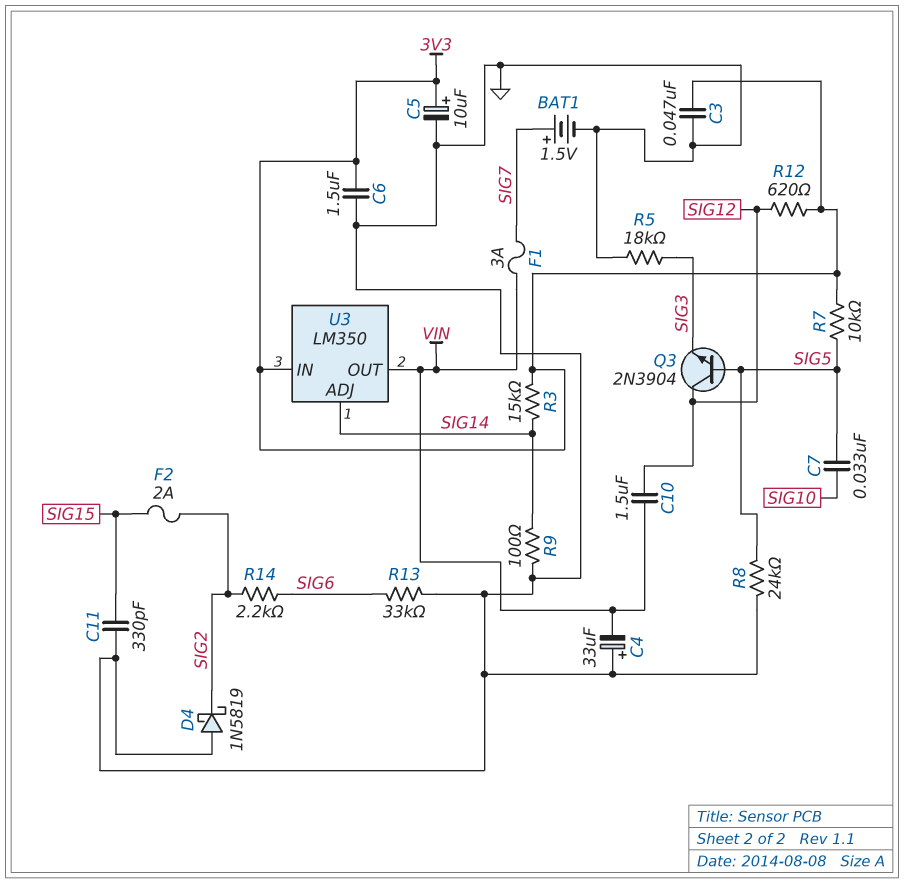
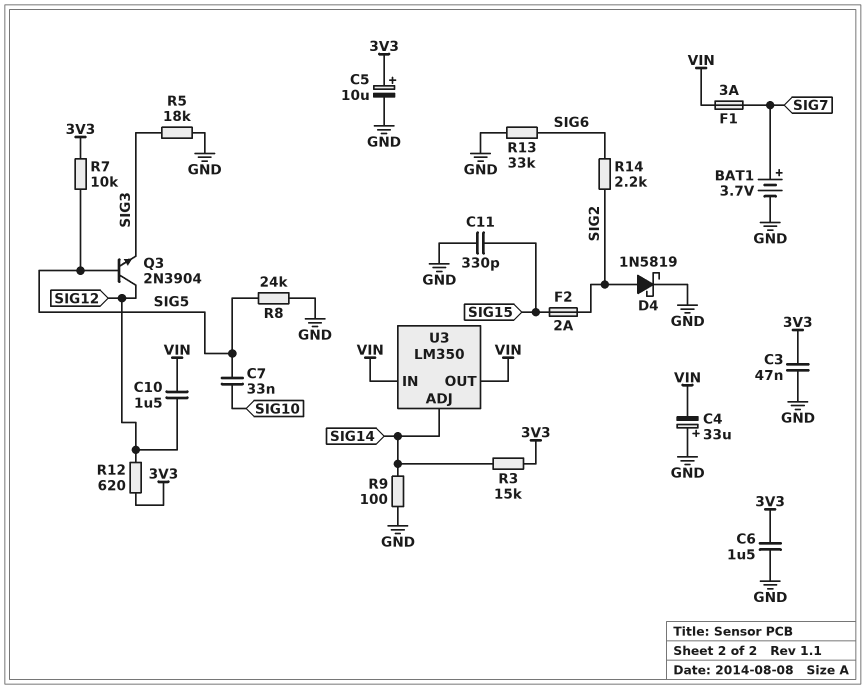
BAT1: 1.5V (plus SIG7, minus GND) -> 3.7V (plus SIG7, minus GND)
D4: schottky 1N5819 (A GND, K SIG2) -> schottky 1N5819 (A SIG2, K GND)
U3 pin IN: 3V3 -> VIN

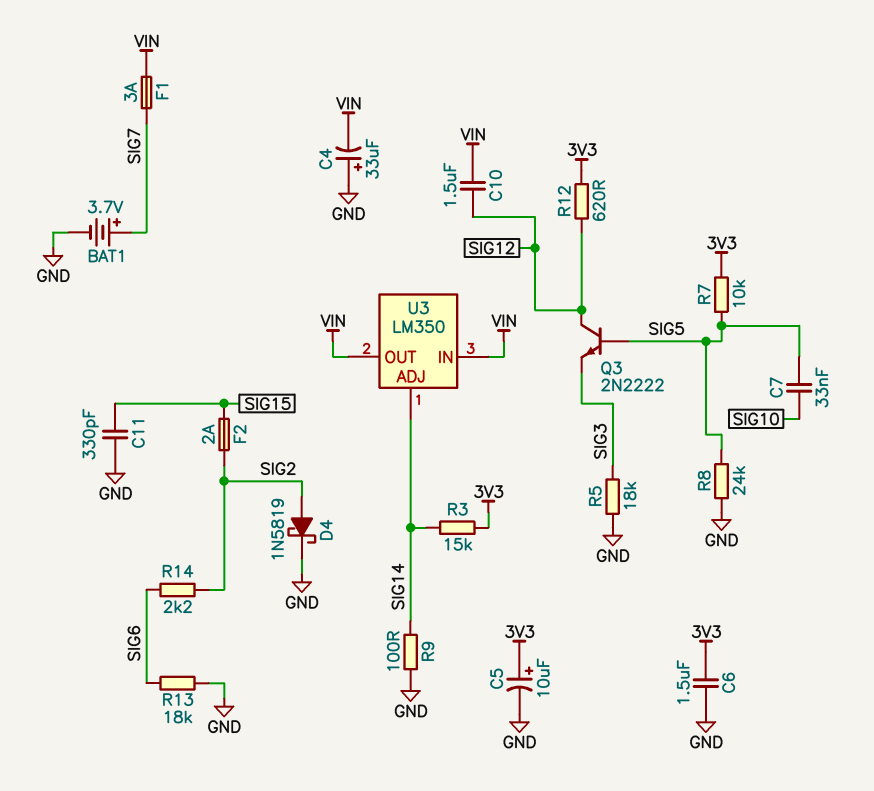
C3: 47nF (3V3, GND) -> none
Q3: NPN 2N3904 (B SIG5, C SIG12, E SIG3) -> NPN 2N2222 (B SIG5, C SIG12, E SIG3)
R13: 33k (GND, SIG6) -> 18k (GND, SIG6)

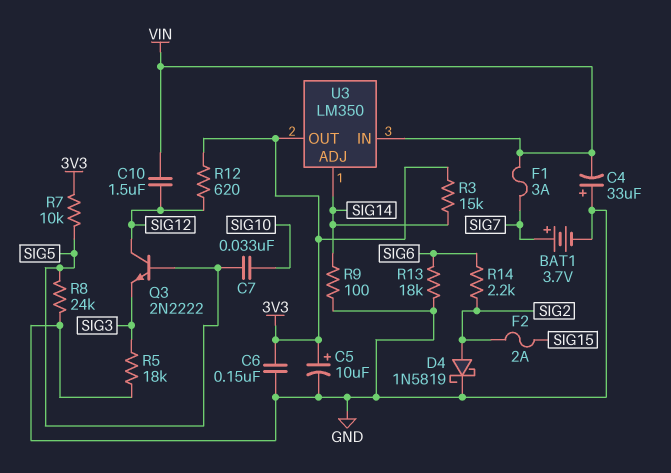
C6: 1.5uF (3V3, GND) -> 150nF (3V3, GND)
C11: 330pF (GND, SIG15) -> none
U3 pin OUT: VIN -> 3V3

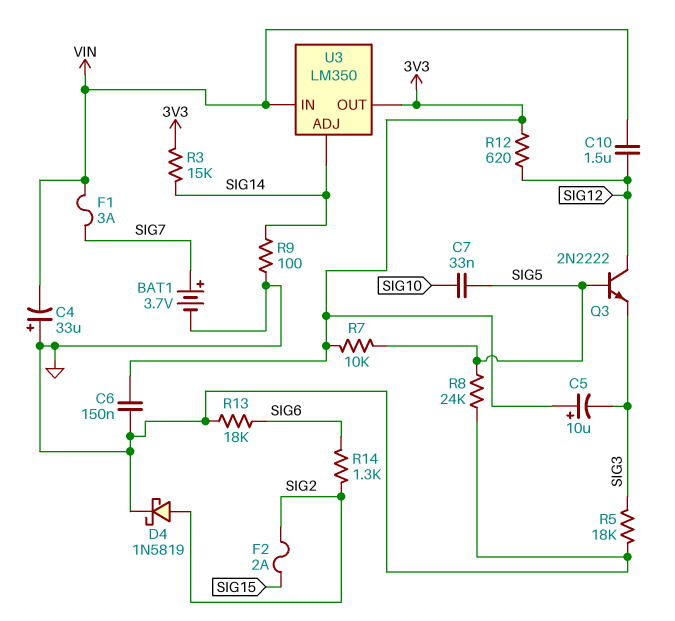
C5: 10uF (plus 3V3, minus GND) -> 10uF (plus 3V3, minus SIG3)
R14: 2.2k (SIG2, SIG6) -> 1.3k (SIG2, SIG6)

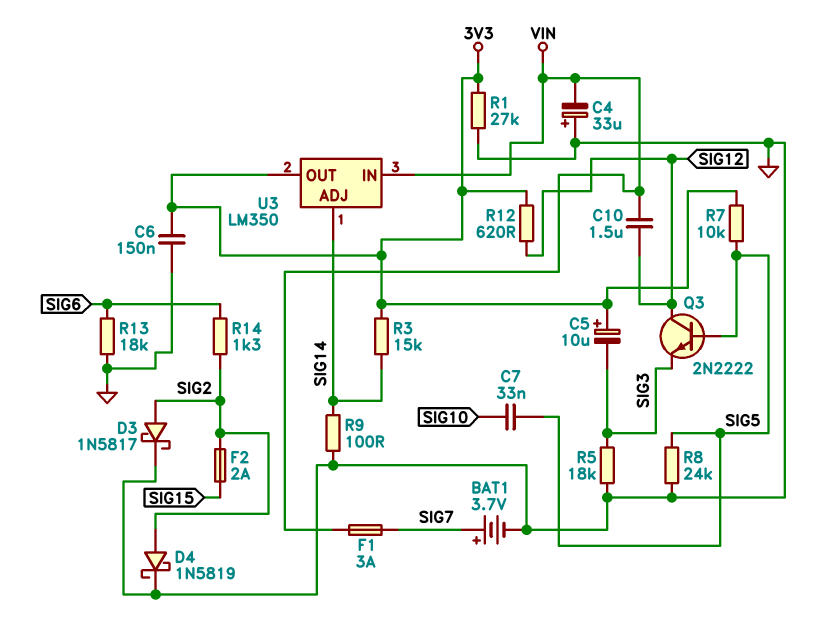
D3: none -> schottky 1N5817 (A SIG2, K GND)
R1: none -> 27k (3V3, GND)

